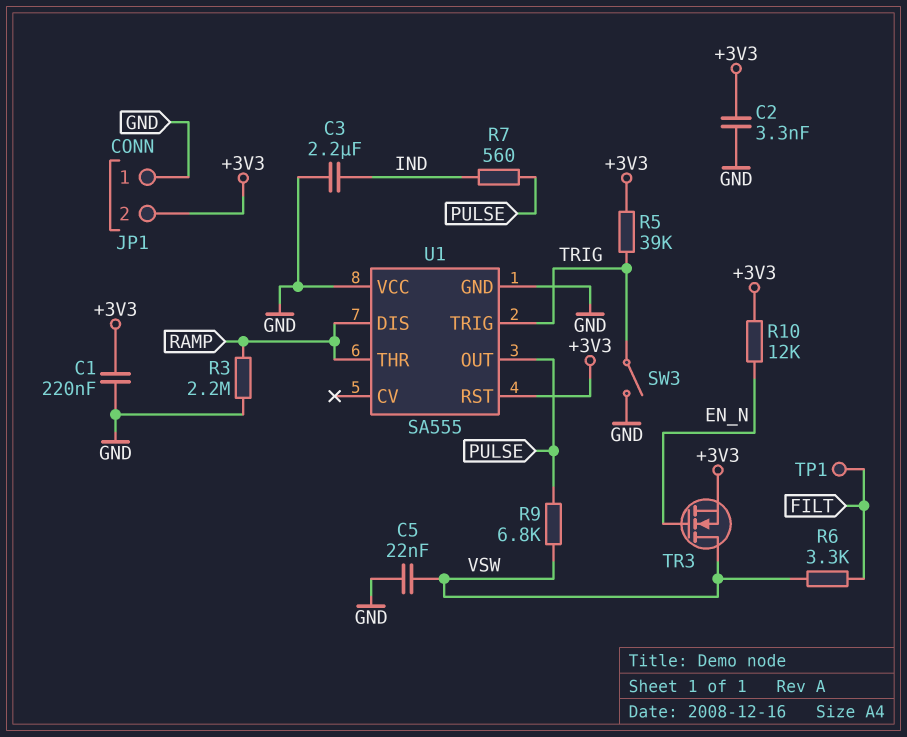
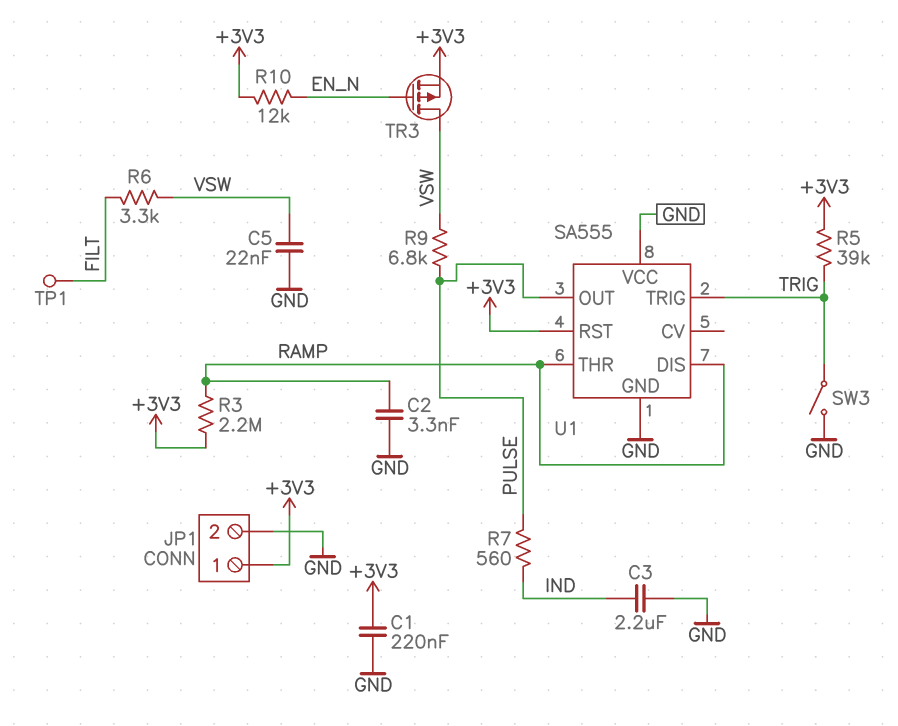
C2: 3.3nF (+3V3, GND) -> 3.3nF (GND, RAMP)
JP1 pin 1: GND -> +3V3
JP1 pin 2: +3V3 -> GND
R3: 2.2M (GND, RAMP) -> 2.2M (+3V3, RAMP)
TR3: NMOS (G EN_N, D VSW, S +3V3) -> PMOS (G EN_N, D VSW, S +3V3)

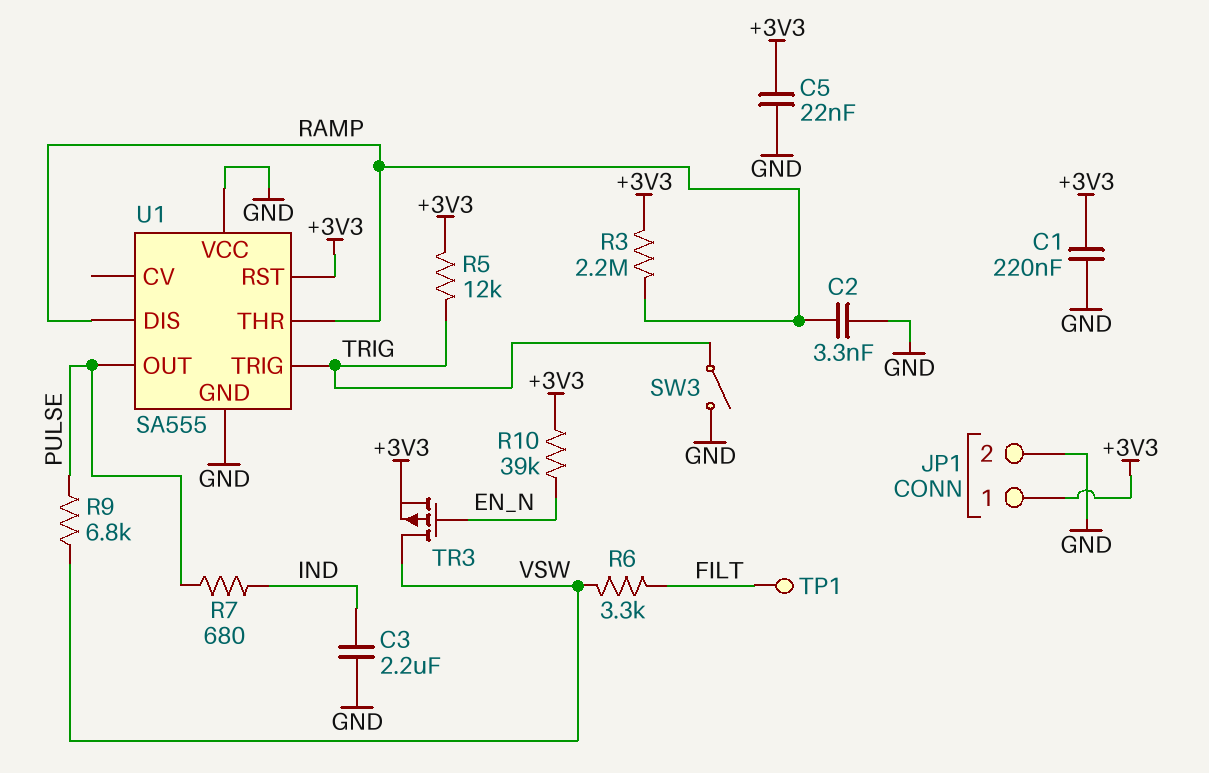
C5: 22nF (GND, VSW) -> 22nF (+3V3, GND)
R5: 39k (+3V3, TRIG) -> 12k (+3V3, TRIG)
R7: 560 (IND, PULSE) -> 680 (IND, PULSE)
R10: 12k (+3V3, EN_N) -> 39k (+3V3, EN_N)

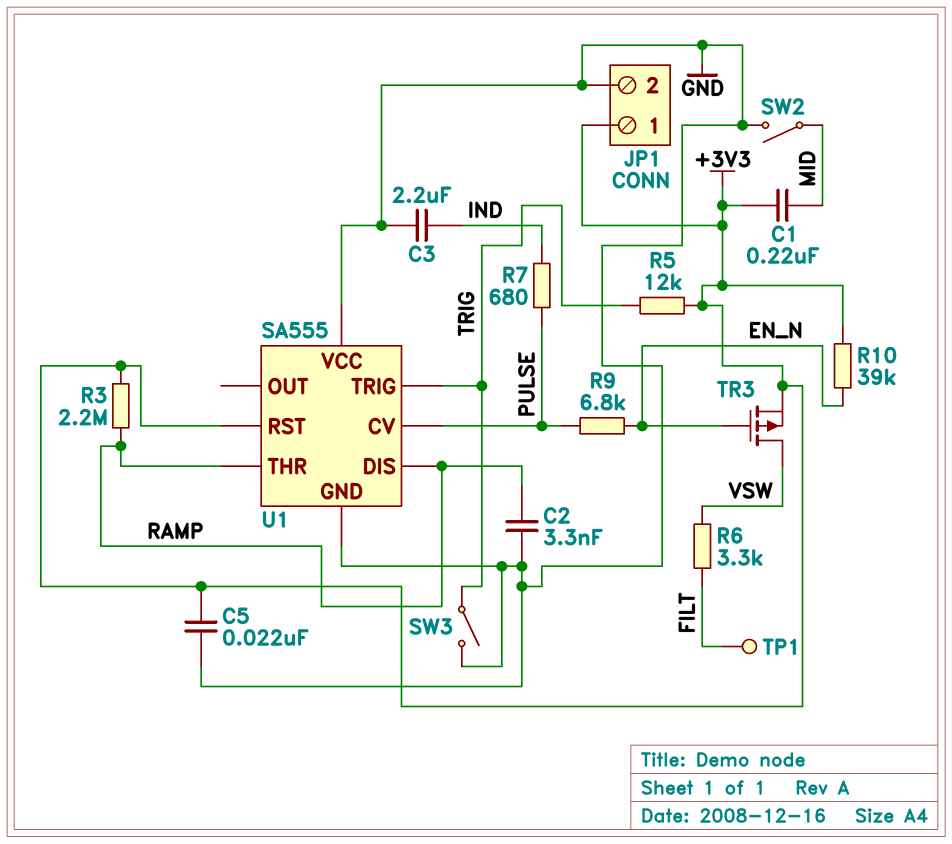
C1: 220nF (+3V3, GND) -> 220nF (+3V3, MID)
R9: 6.8k (PULSE, VSW) -> 6.8k (EN_N, PULSE)
SW2: none -> switch (GND, MID)
U1 pin CV: none -> PULSE
U1 pin OUT: PULSE -> none

